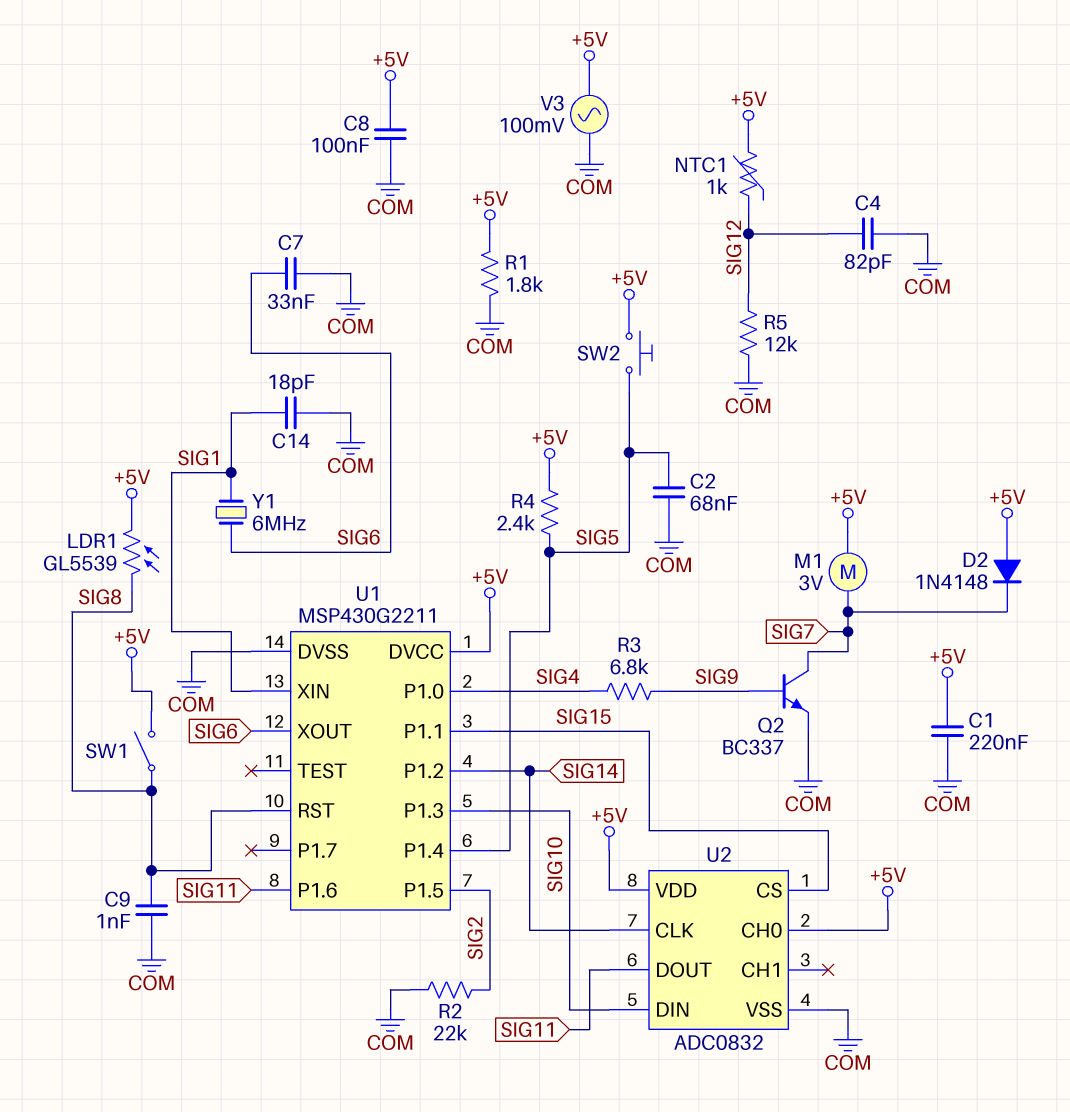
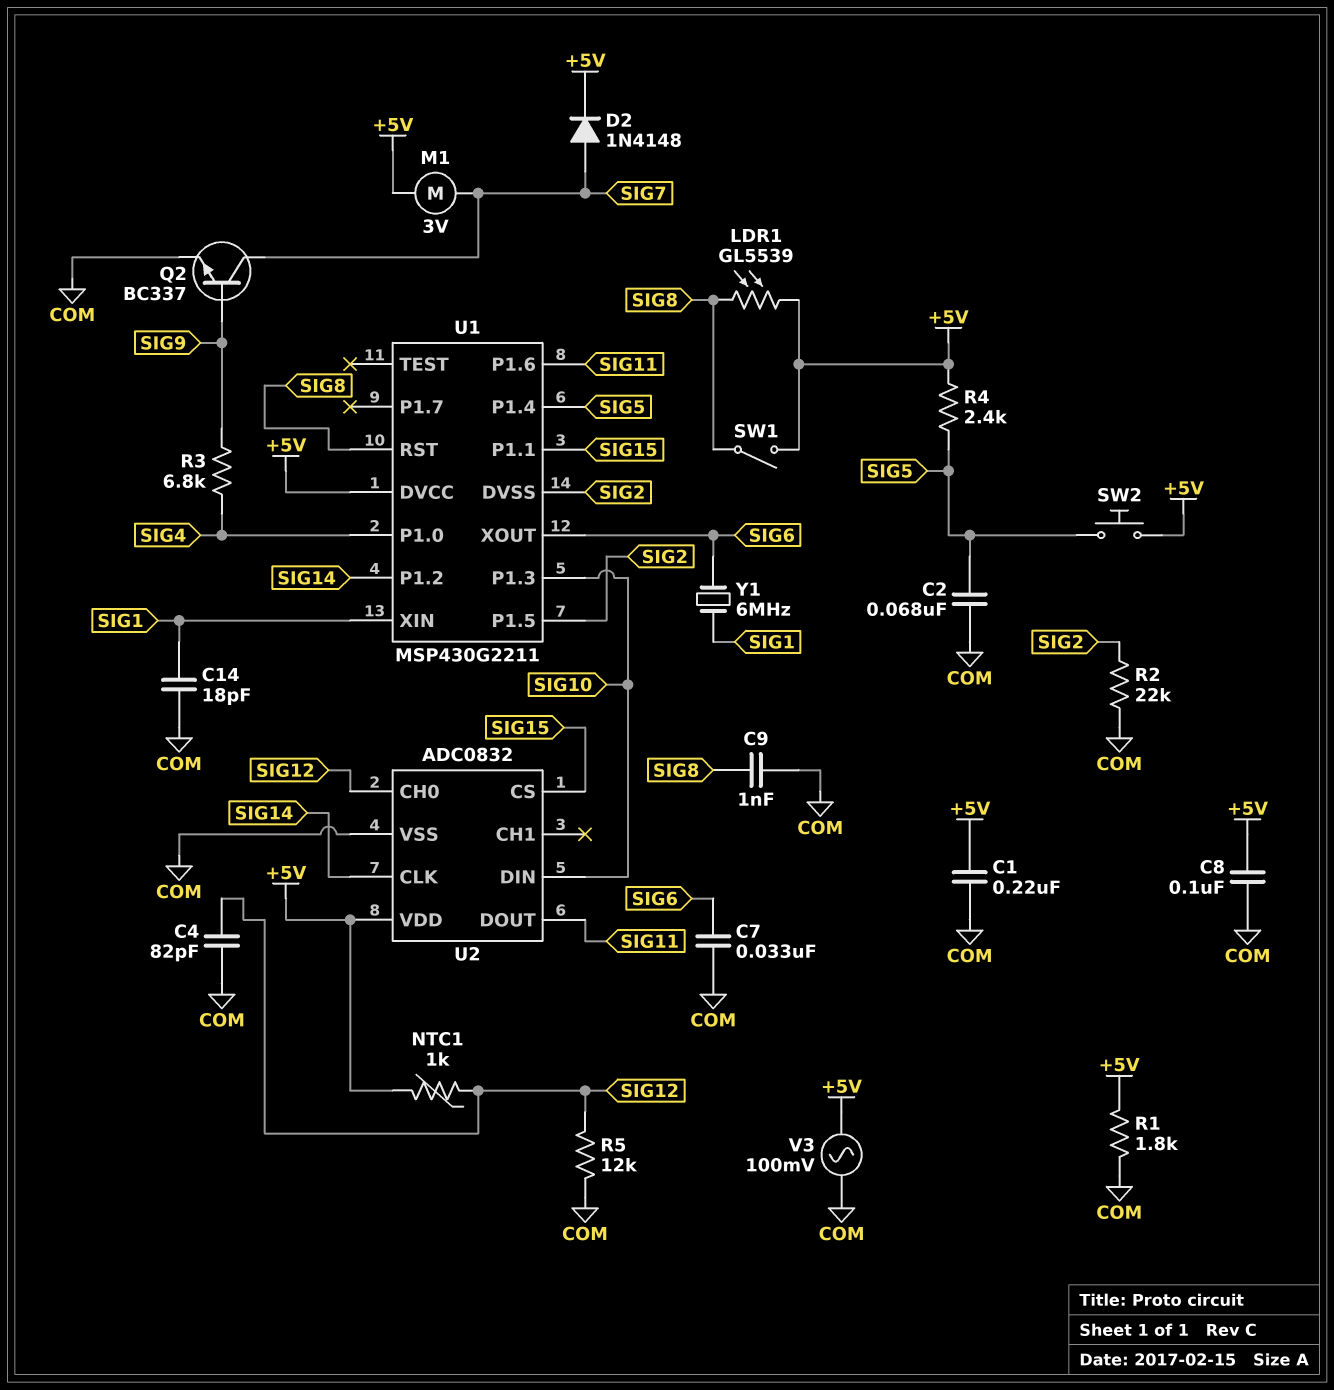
D2: diode 1N4148 (A +5V, K SIG7) -> diode 1N4148 (A SIG7, K +5V)
U1 pin DVSS: COM -> SIG2
U2 pin CH0: +5V -> SIG12

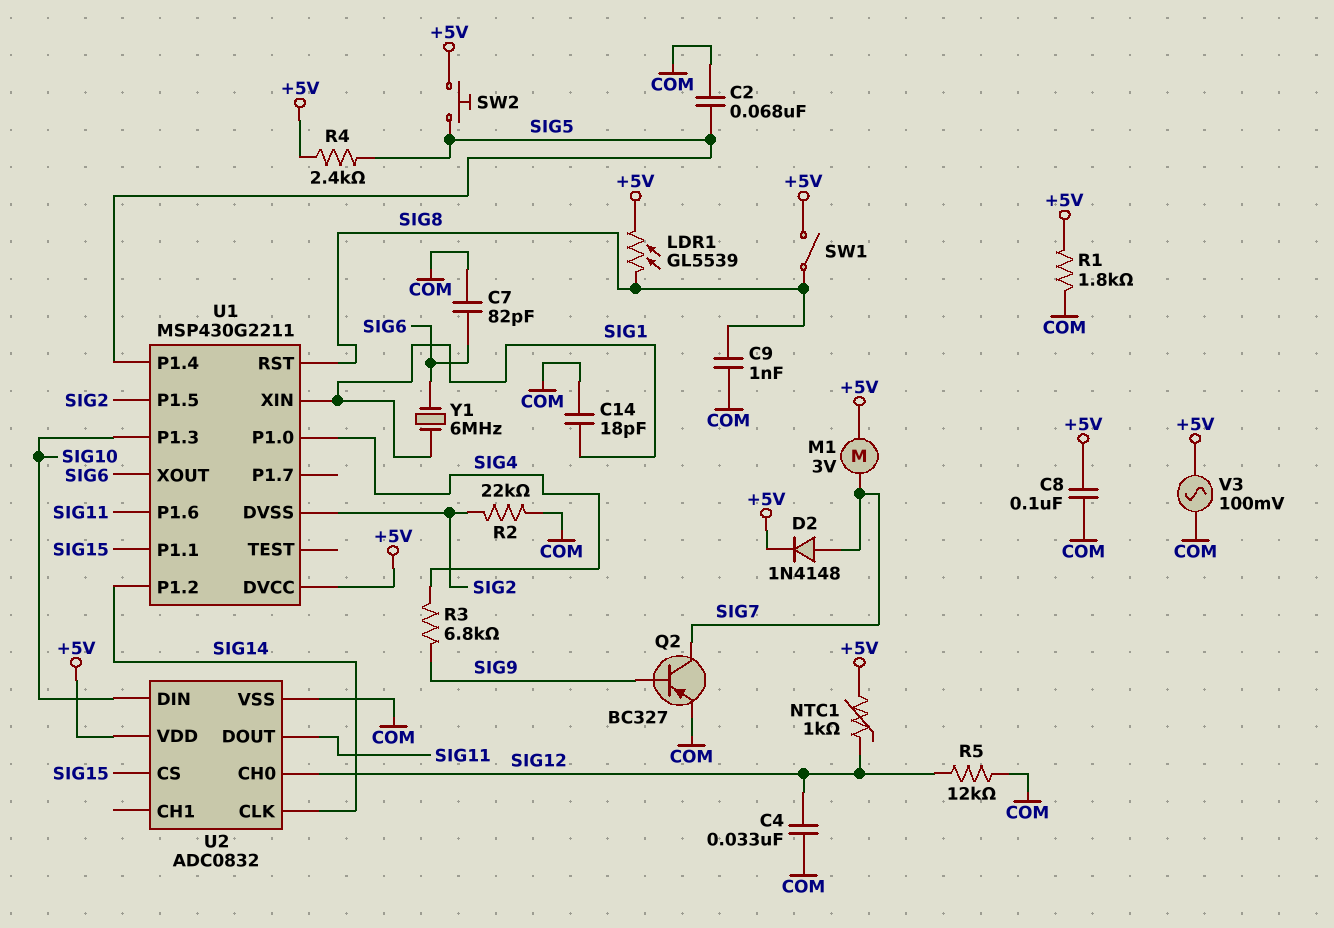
C1: 220nF (+5V, COM) -> none
C4: 82pF (COM, SIG12) -> 33nF (COM, SIG12)
C7: 33nF (COM, SIG6) -> 82pF (COM, SIG6)
Q2: NPN BC337 (B SIG9, C SIG7, E COM) -> PNP BC327 (B SIG9, C SIG7, E COM)

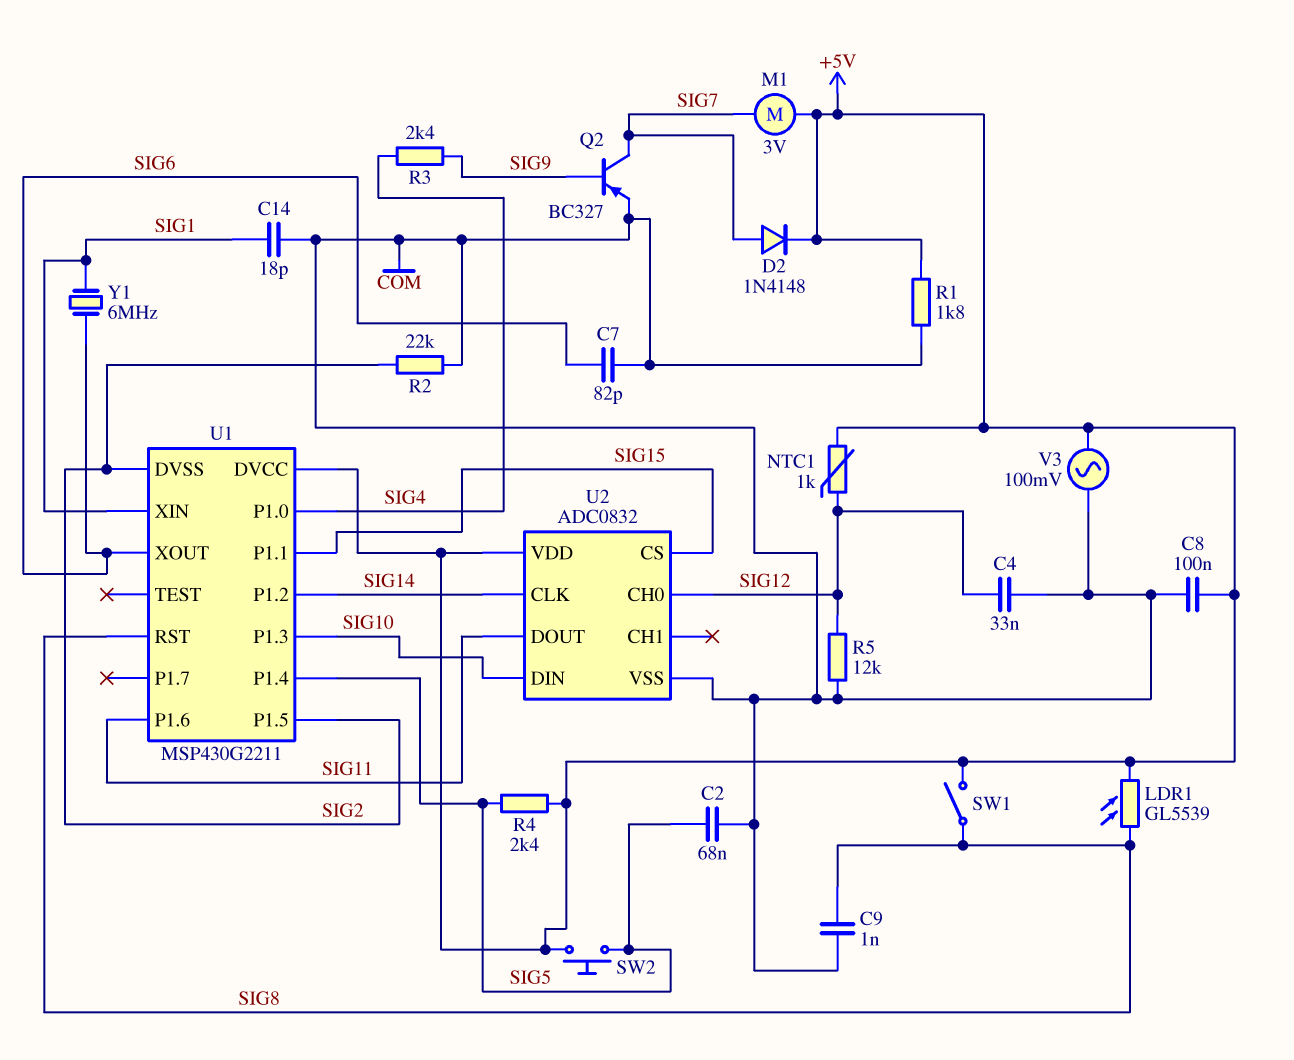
R3: 6.8k (SIG4, SIG9) -> 2.4k (SIG4, SIG9)

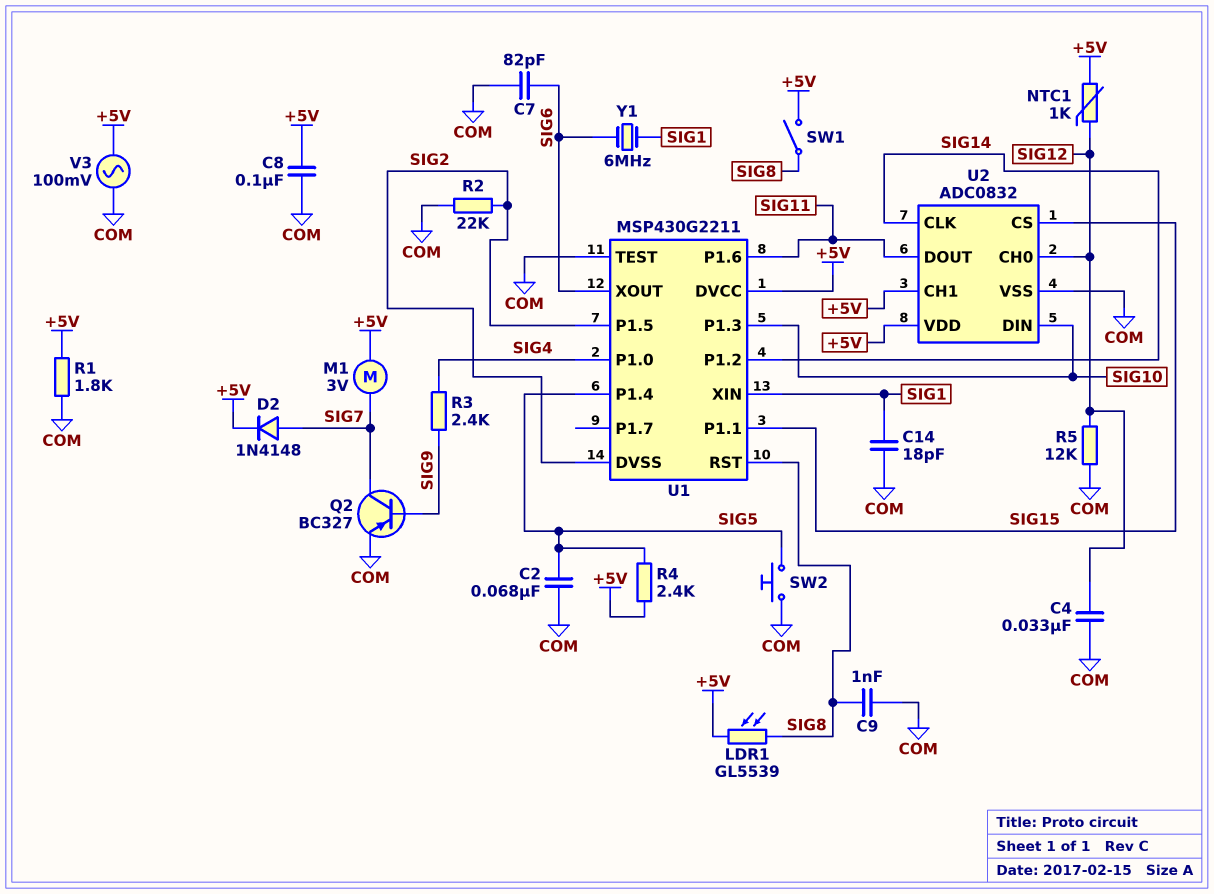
SW2: button (+5V, SIG5) -> button (COM, SIG5)
U1 pin TEST: none -> COM
U2 pin CH1: none -> +5V

